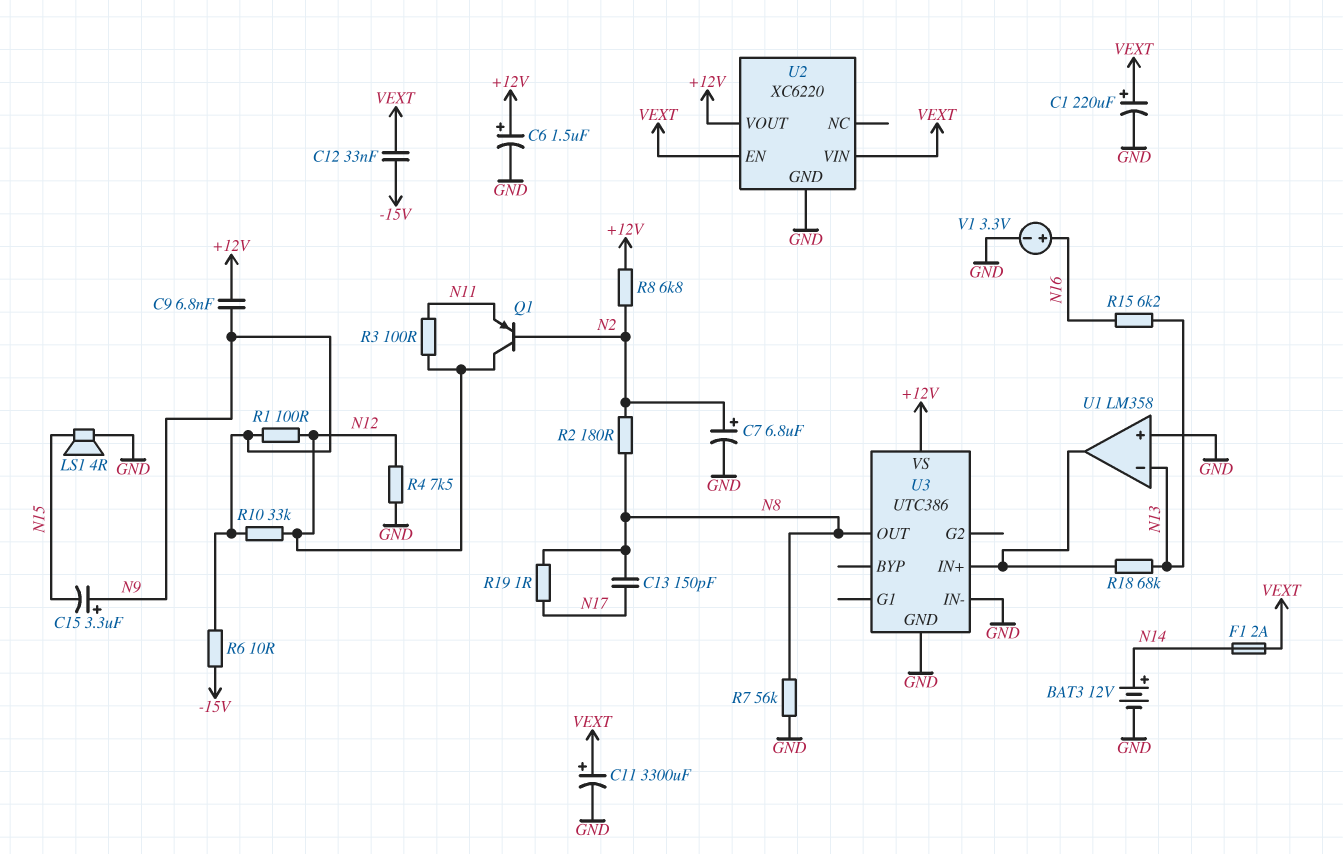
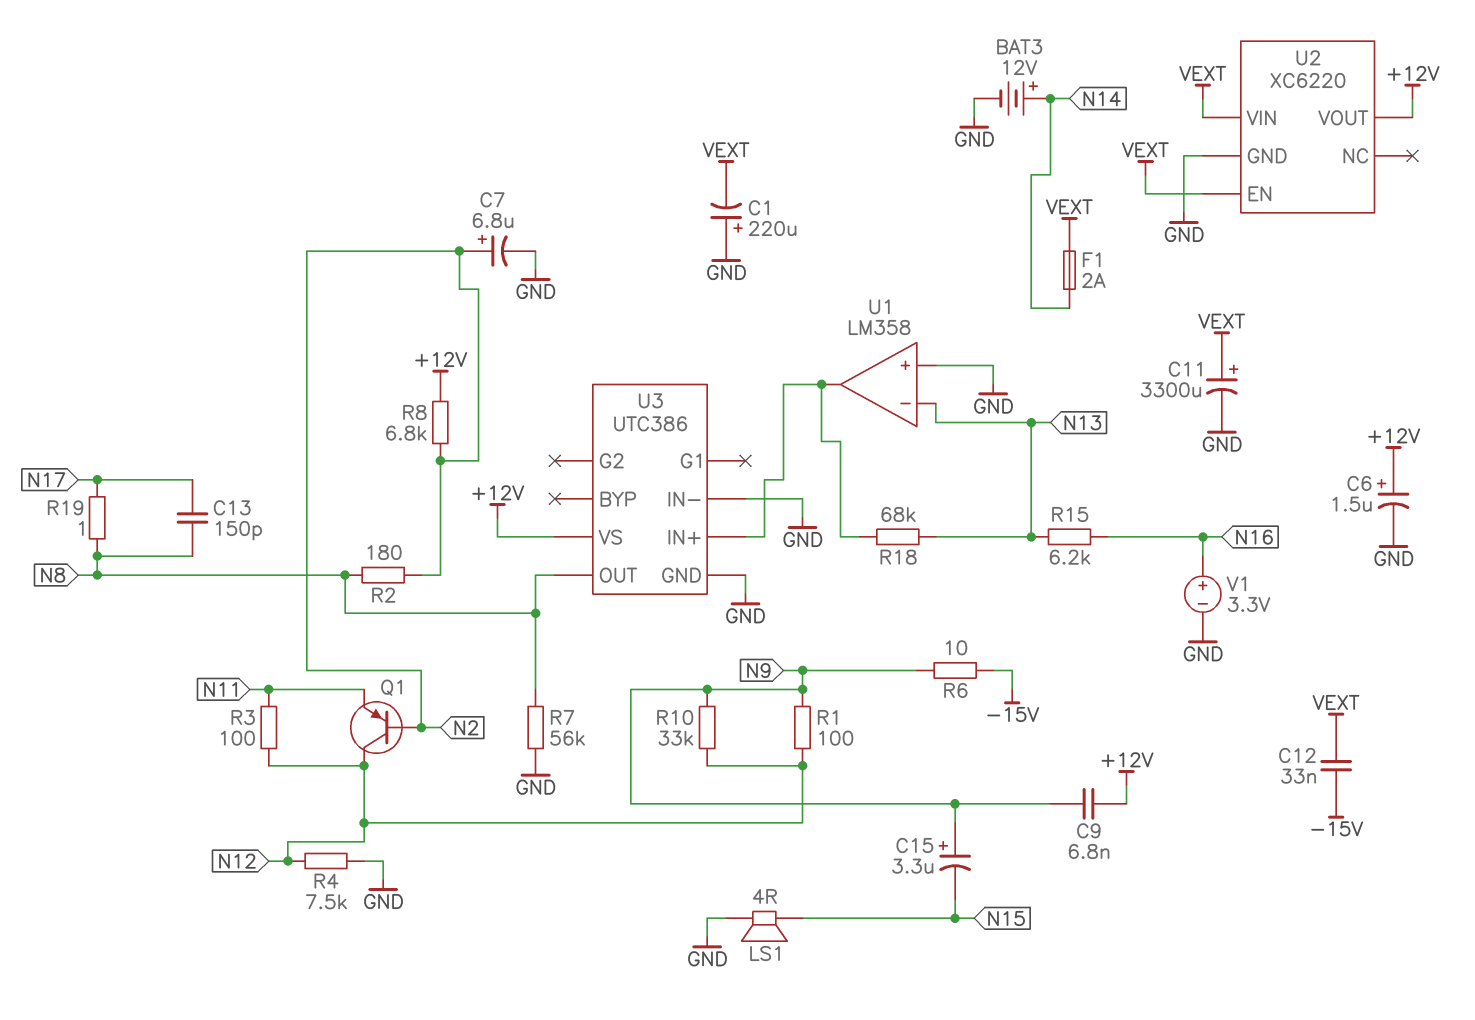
C1: 220uF (plus VEXT, minus GND) -> 220uF (plus GND, minus VEXT)

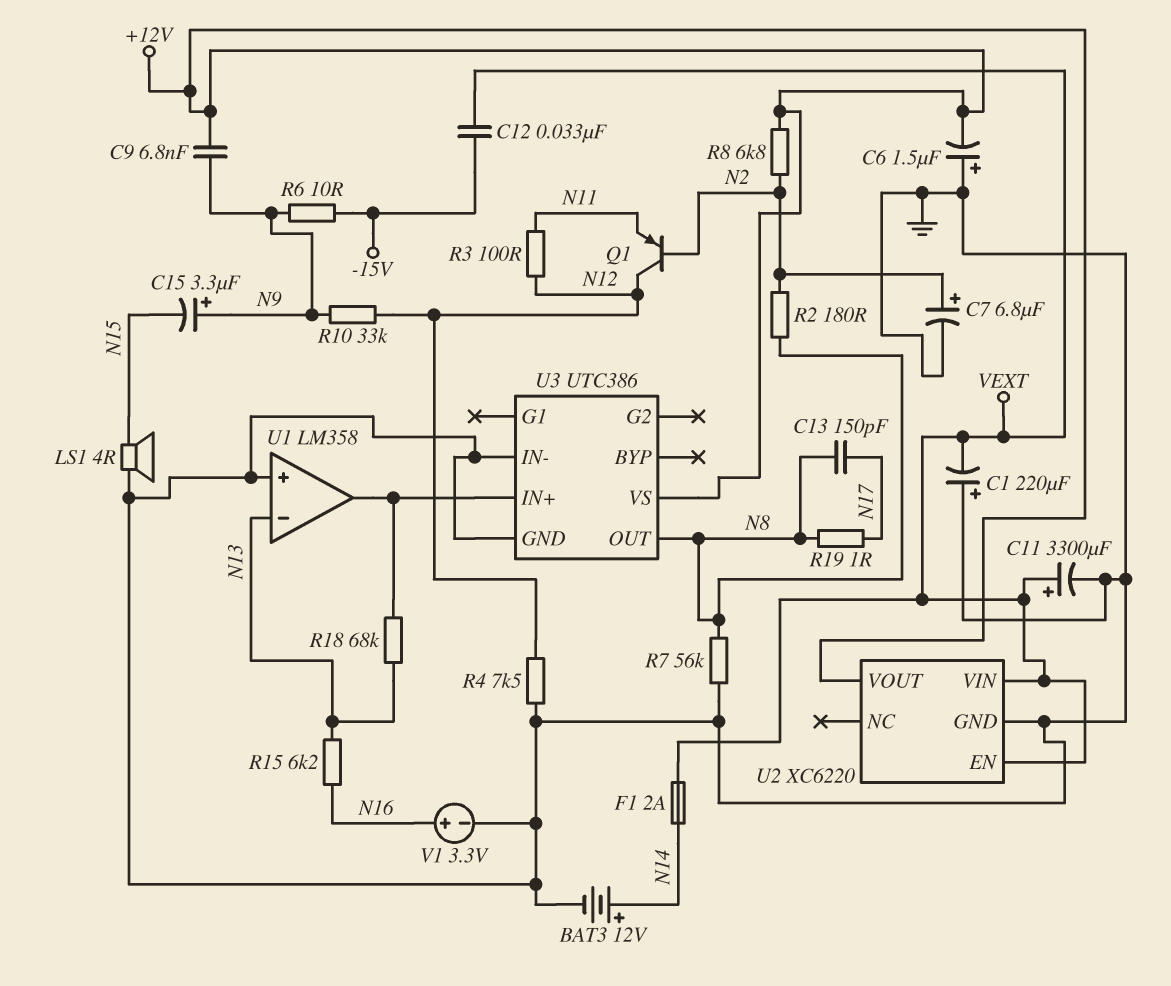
C6: 1.5uF (plus +12V, minus GND) -> 1.5uF (plus GND, minus +12V)
R1: 100 (N9, N12) -> none

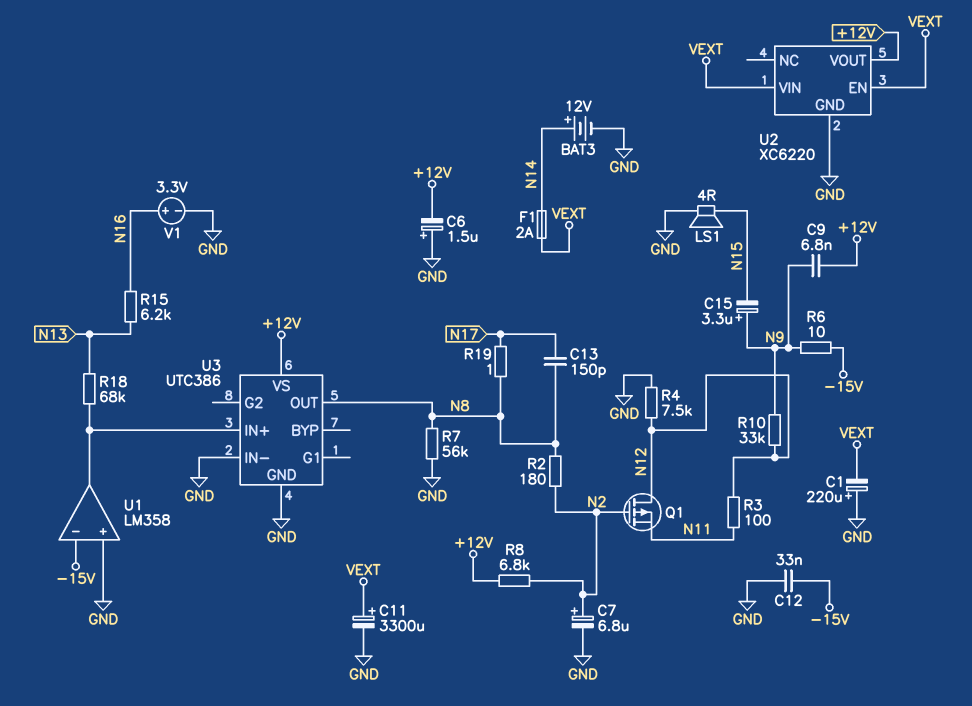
C12: 33nF (-15V, VEXT) -> 33nF (-15V, GND)
Q1: PNP (B N2, C N12, E N11) -> PMOS (G N2, D N12, S N11)
U1 pin in-: N13 -> -15V

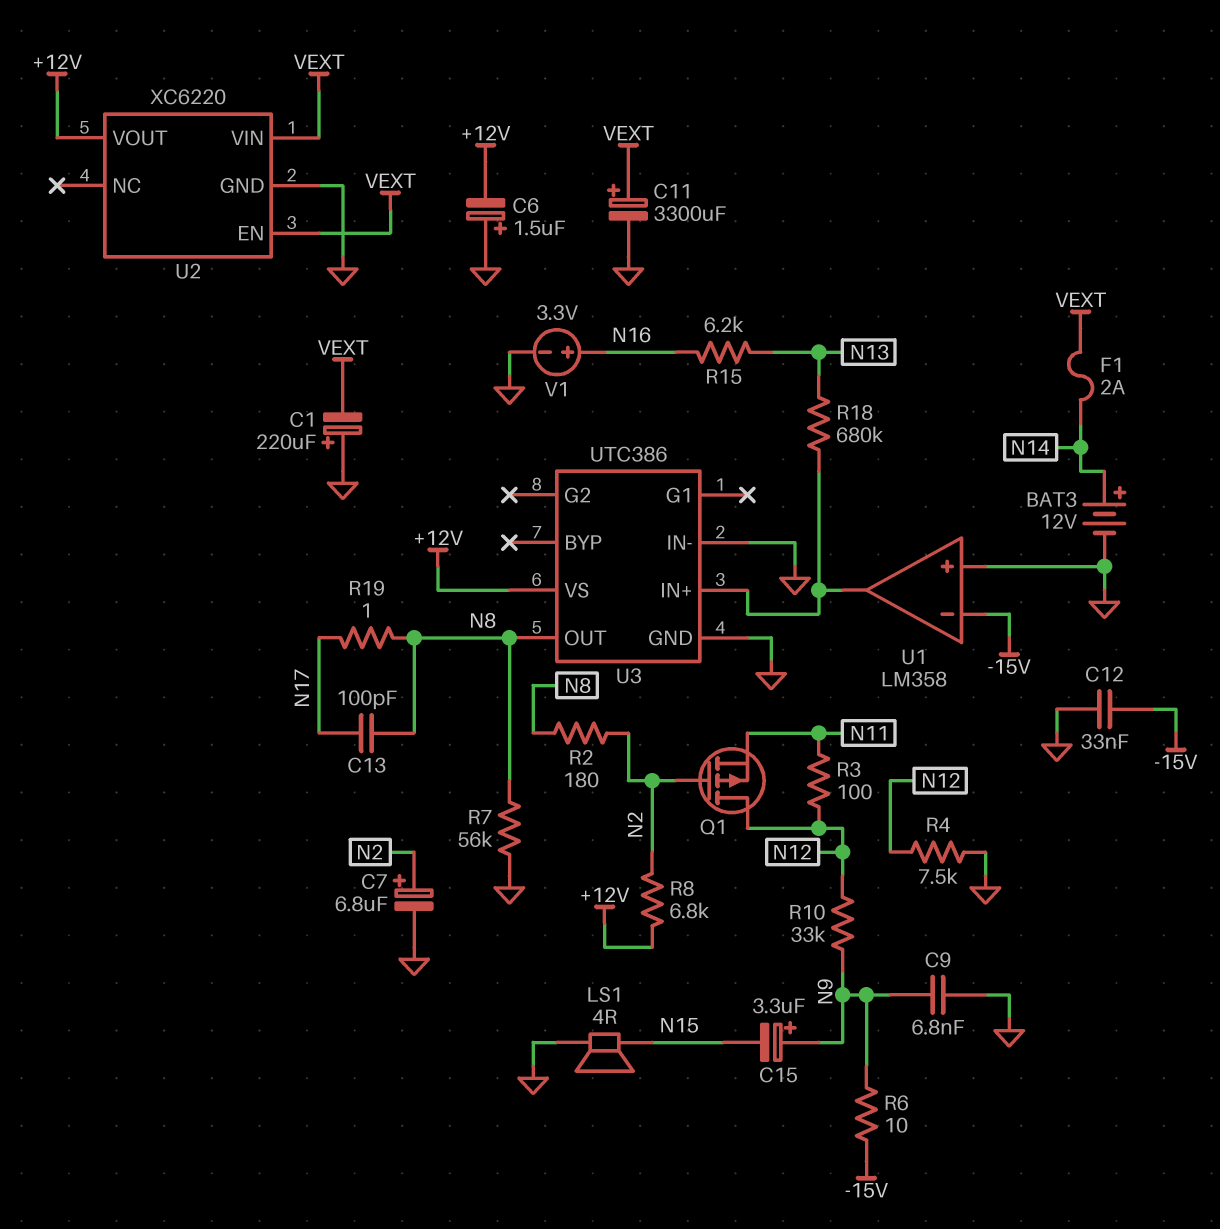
C9: 6.8nF (+12V, N9) -> 6.8nF (GND, N9)
C13: 150pF (N8, N17) -> 100pF (N8, N17)
R18: 68k (N13, U1/out) -> 680k (N13, U1/out)

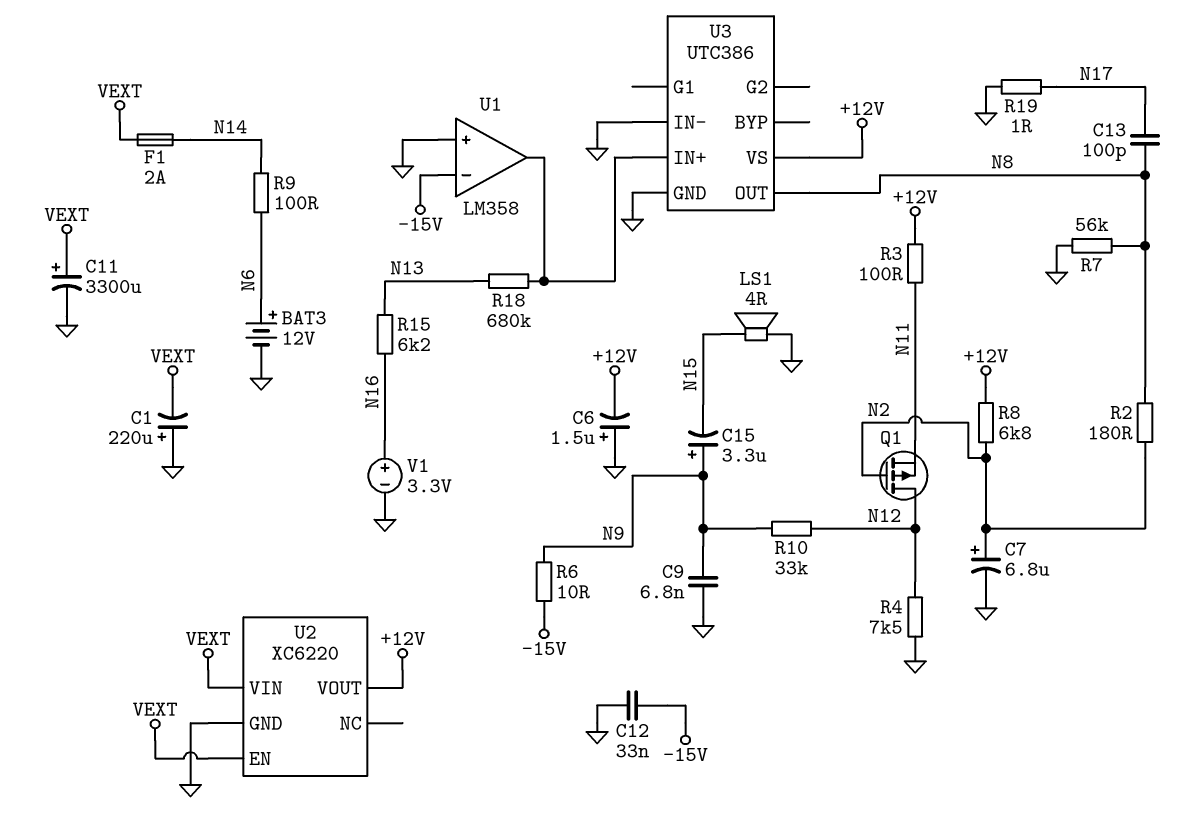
BAT3: 12V (plus N14, minus GND) -> 12V (plus N6, minus GND)
R3: 100 (N11, N12) -> 100 (+12V, N11)
R9: none -> 100 (N6, N14)
R19: 1 (N8, N17) -> 1 (GND, N17)

